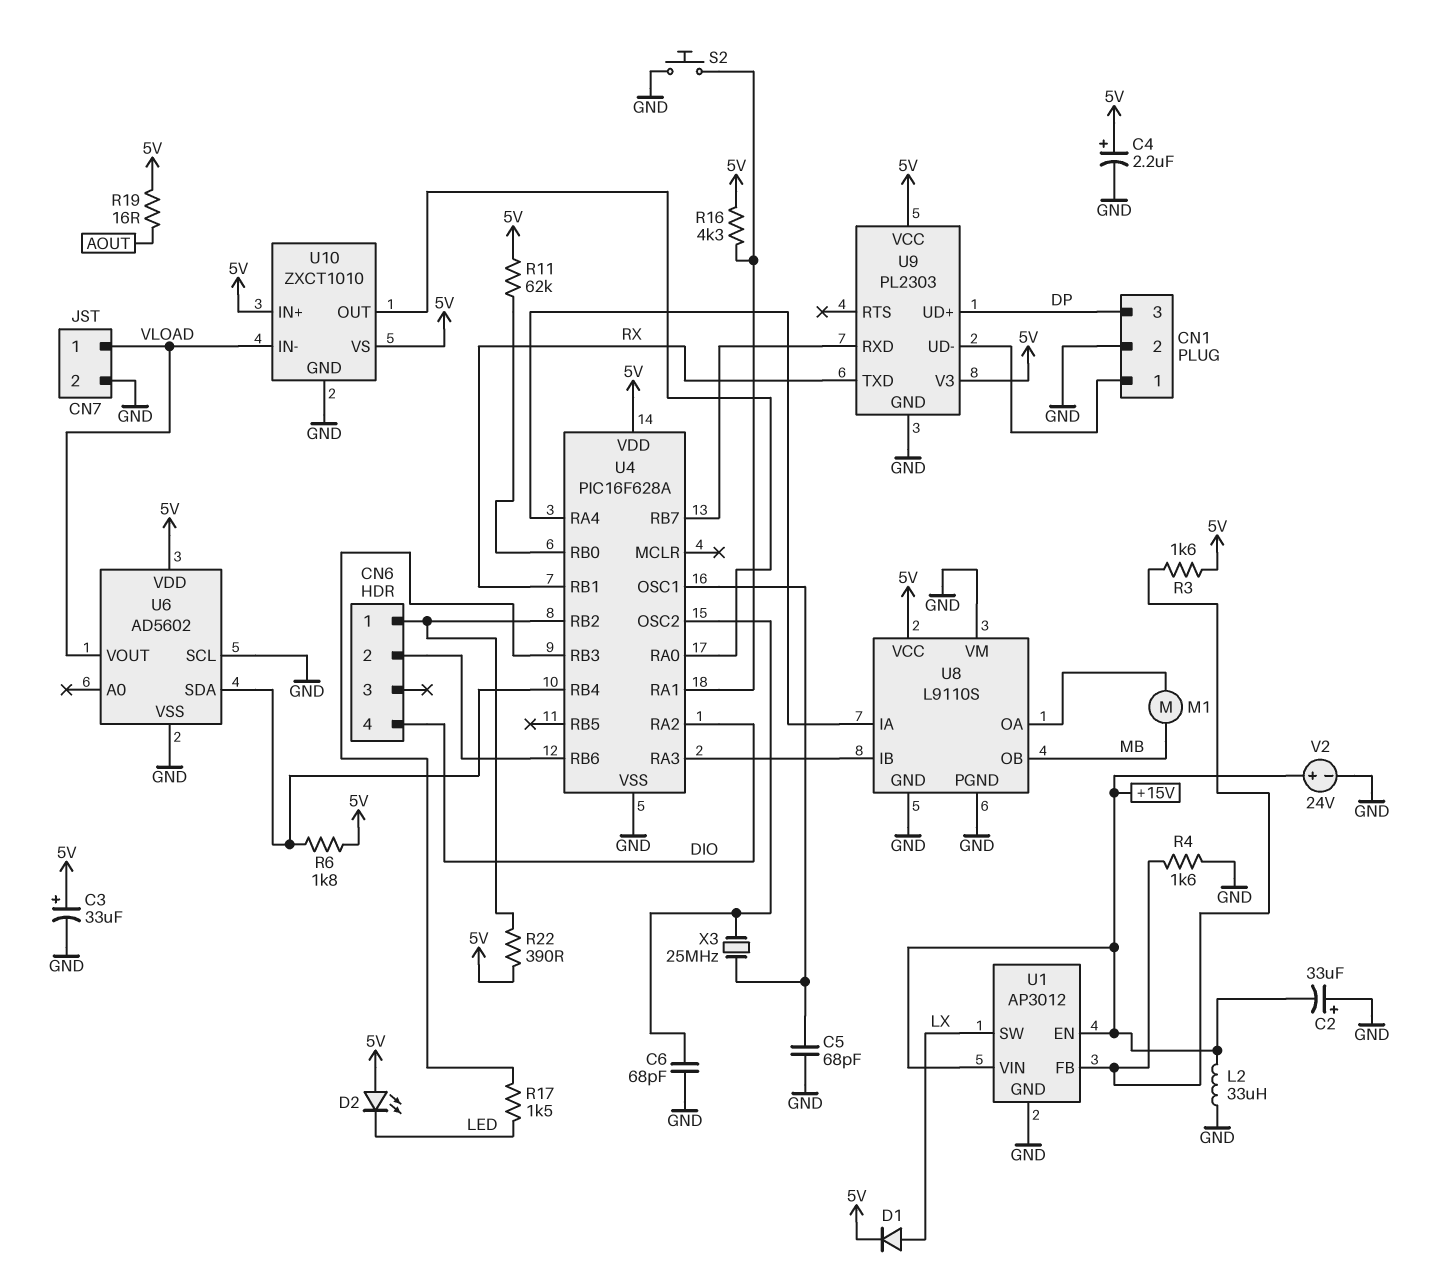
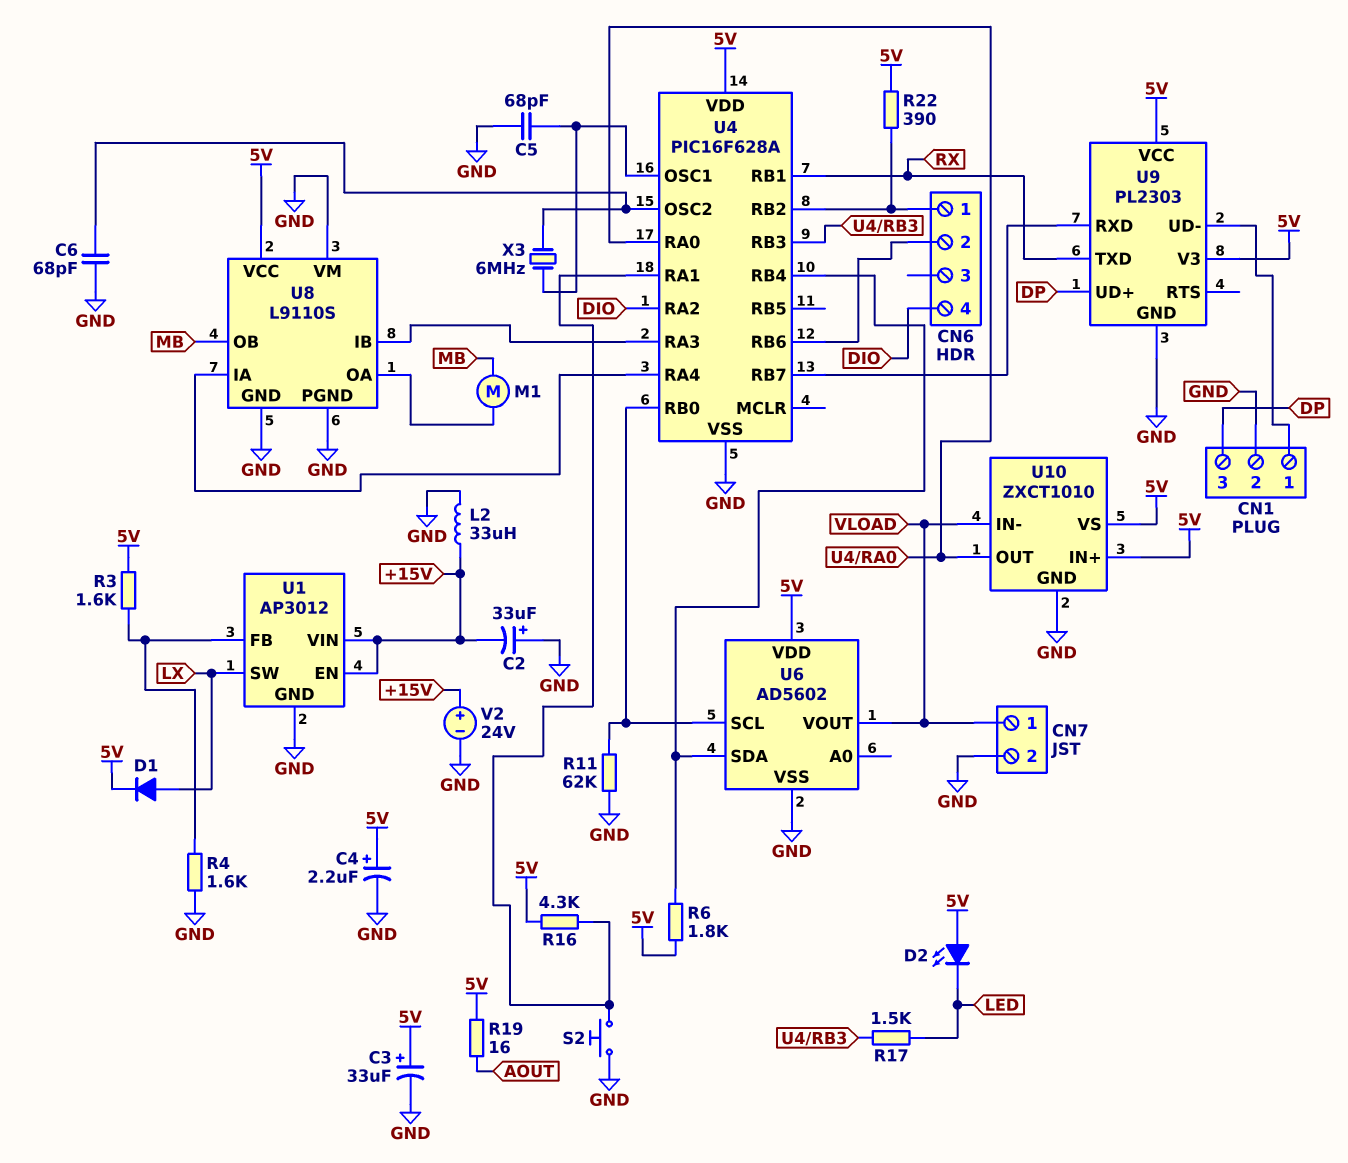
R11: 62k (5V, U4/RB0) -> 62k (GND, U4/RB0)
U6 pin SCL: GND -> U4/RB0
X3: 25MHz (U4/OSC1, U4/OSC2) -> 6MHz (U4/OSC1, U4/OSC2)

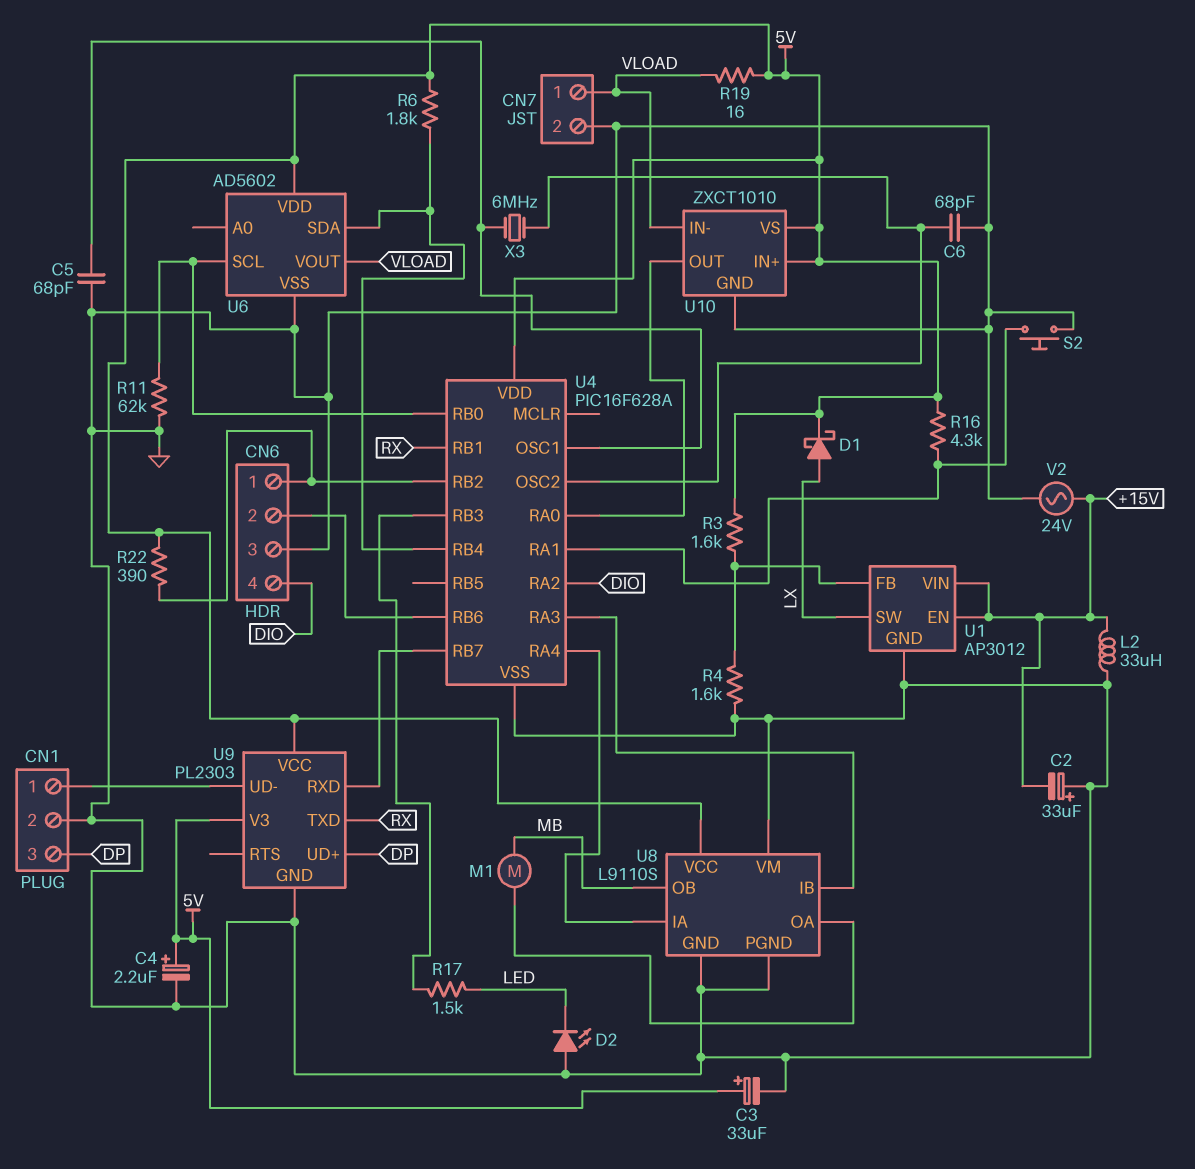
CN6 pin 3: none -> GND
D1: diode (A LX, K 5V) -> schottky (A LX, K 5V)
D2: LED (A 5V, K LED) -> LED (A GND, K LED)
R19: 16 (5V, AOUT) -> 16 (5V, VLOAD)
V2: 24V (plus +15V, minus GND) -> AC 24V (+15V, GND)

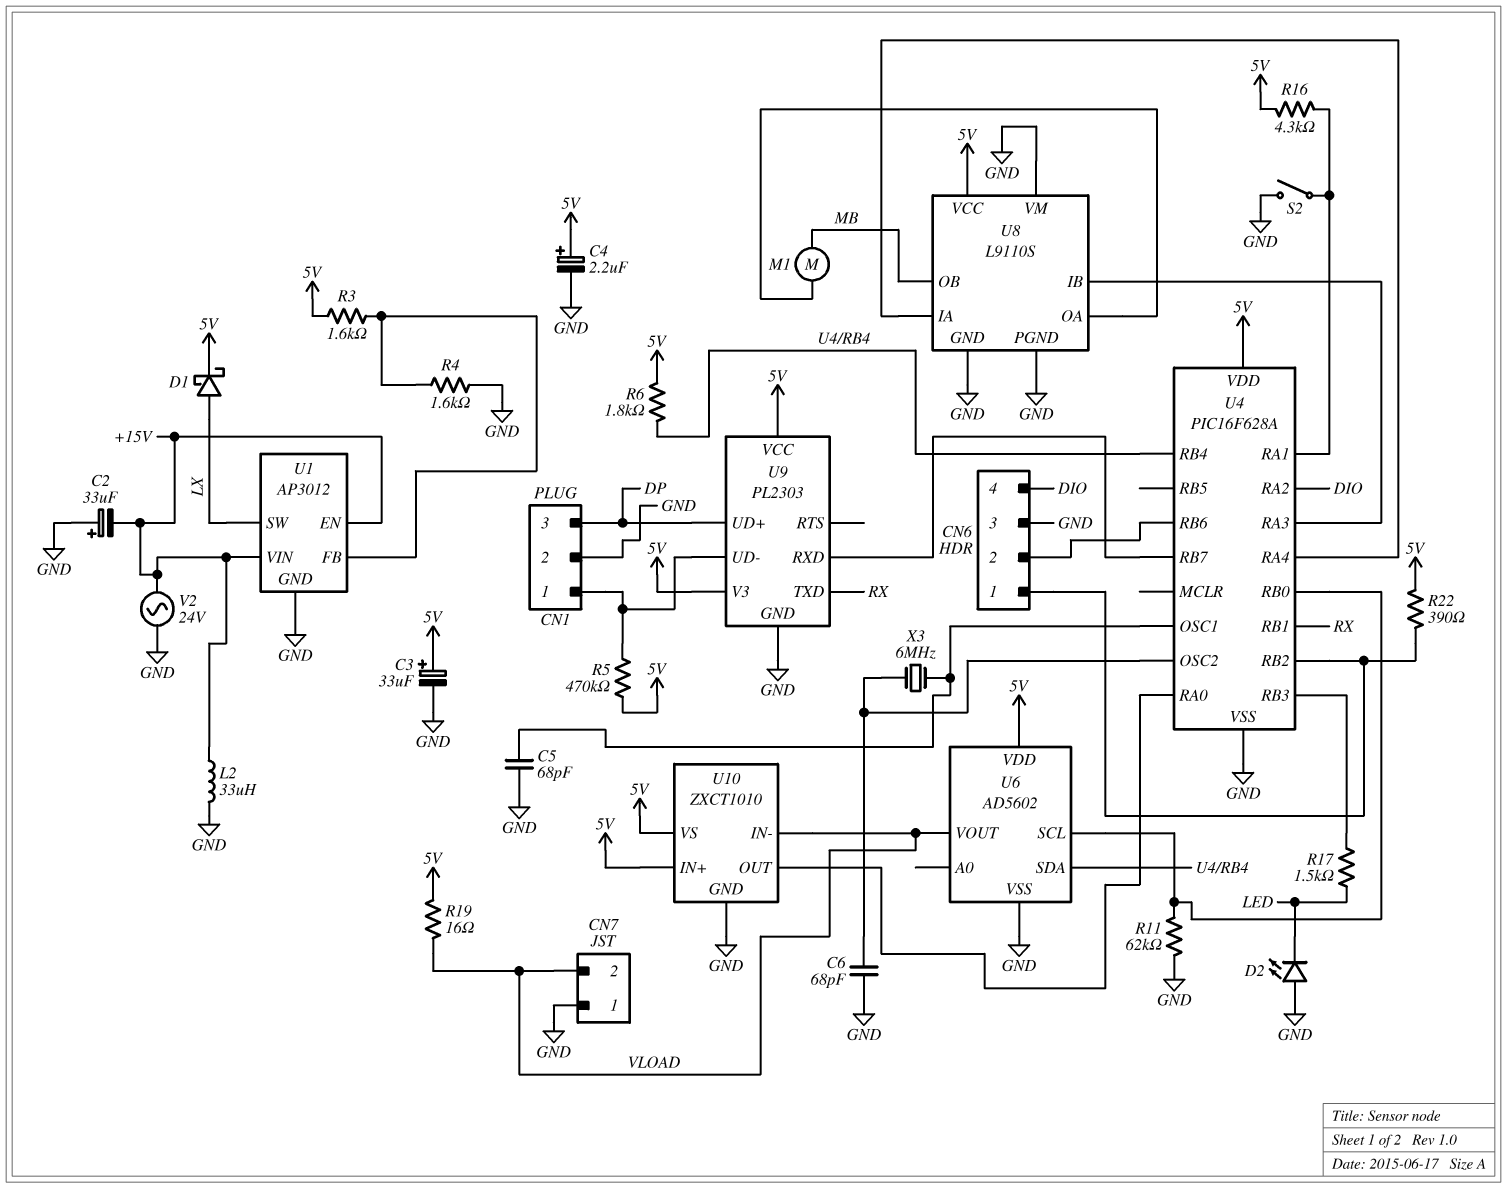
CN7 pin 1: VLOAD -> GND
CN7 pin 2: GND -> VLOAD
R5: none -> 470k (5V, CN1/1)
S2: button (GND, U4/RA1) -> switch (GND, U4/RA1)

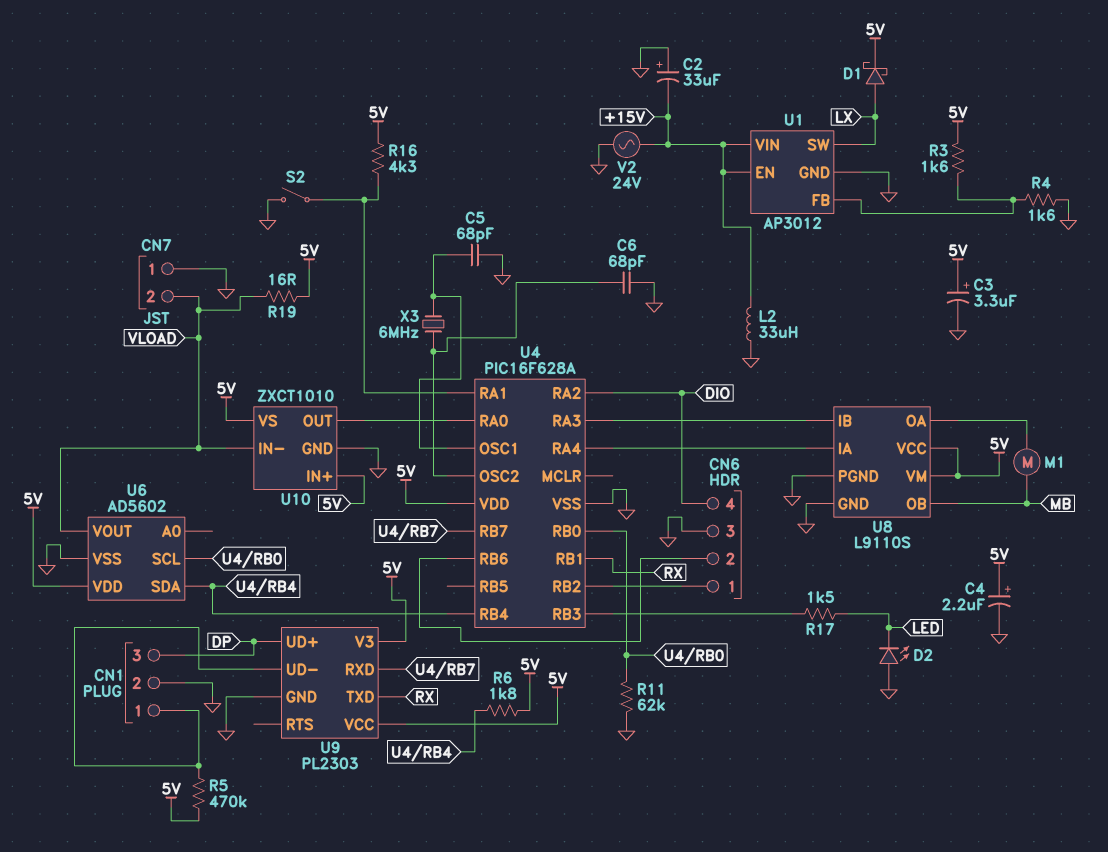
C3: 33uF (plus 5V, minus GND) -> 3.3uF (plus 5V, minus GND)
R22: 390 (5V, CN6/1) -> none
U8 pin VM: GND -> 5V

